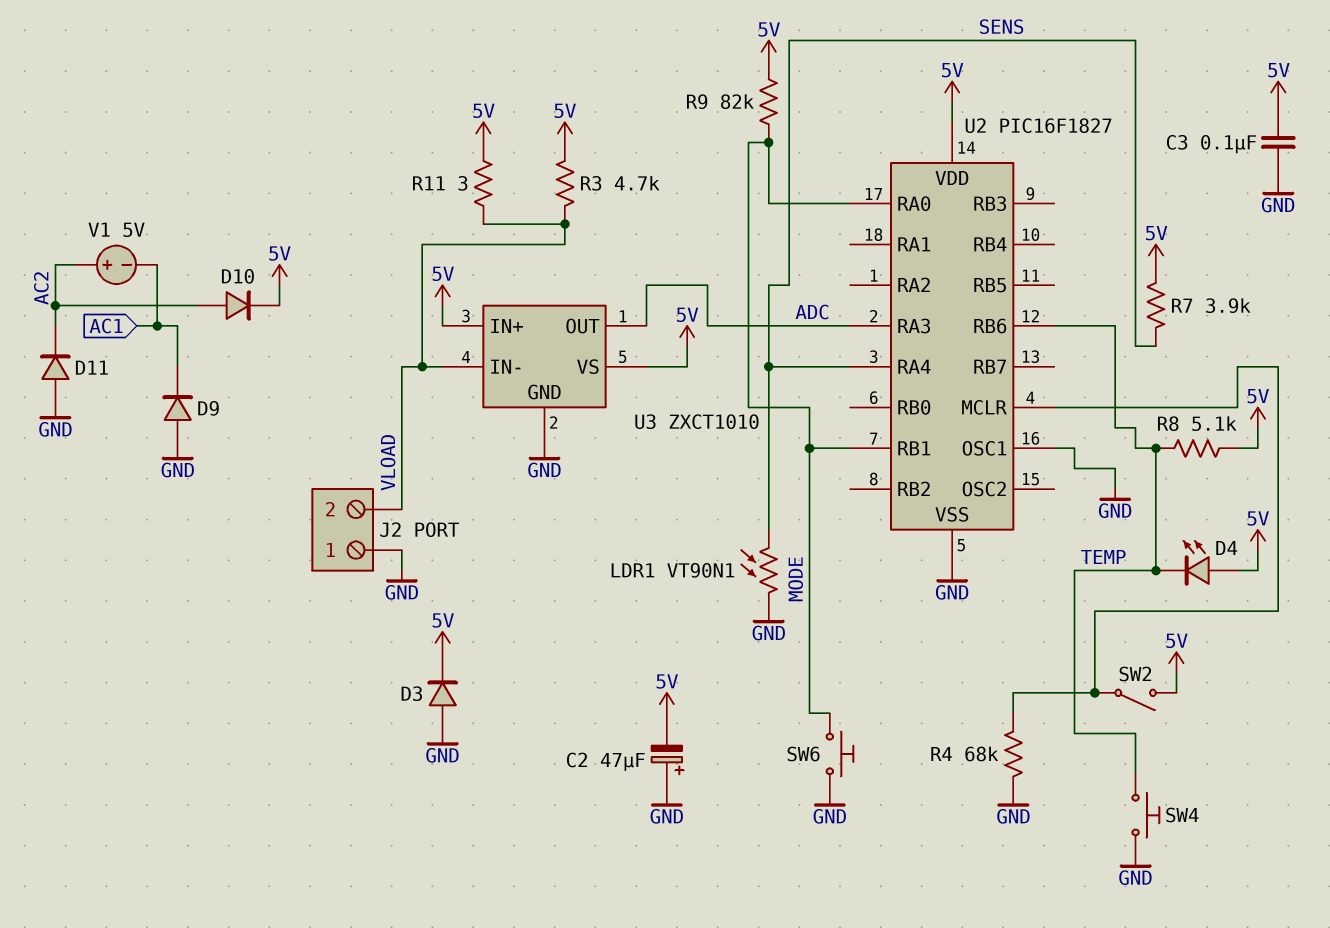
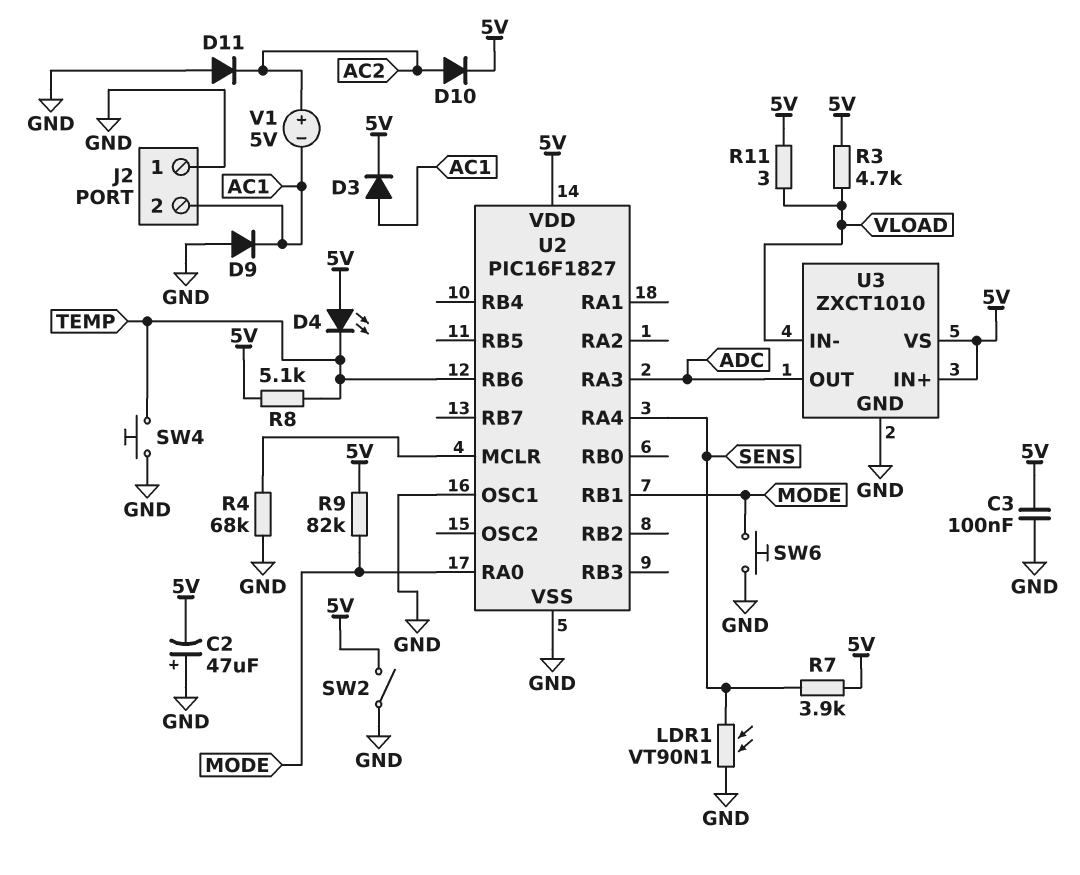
D3: diode (A GND, K 5V) -> diode (A AC1, K 5V)
J2 pin 2: VLOAD -> AC1
SW2: switch (5V, U2/MCLR) -> switch (5V, GND)

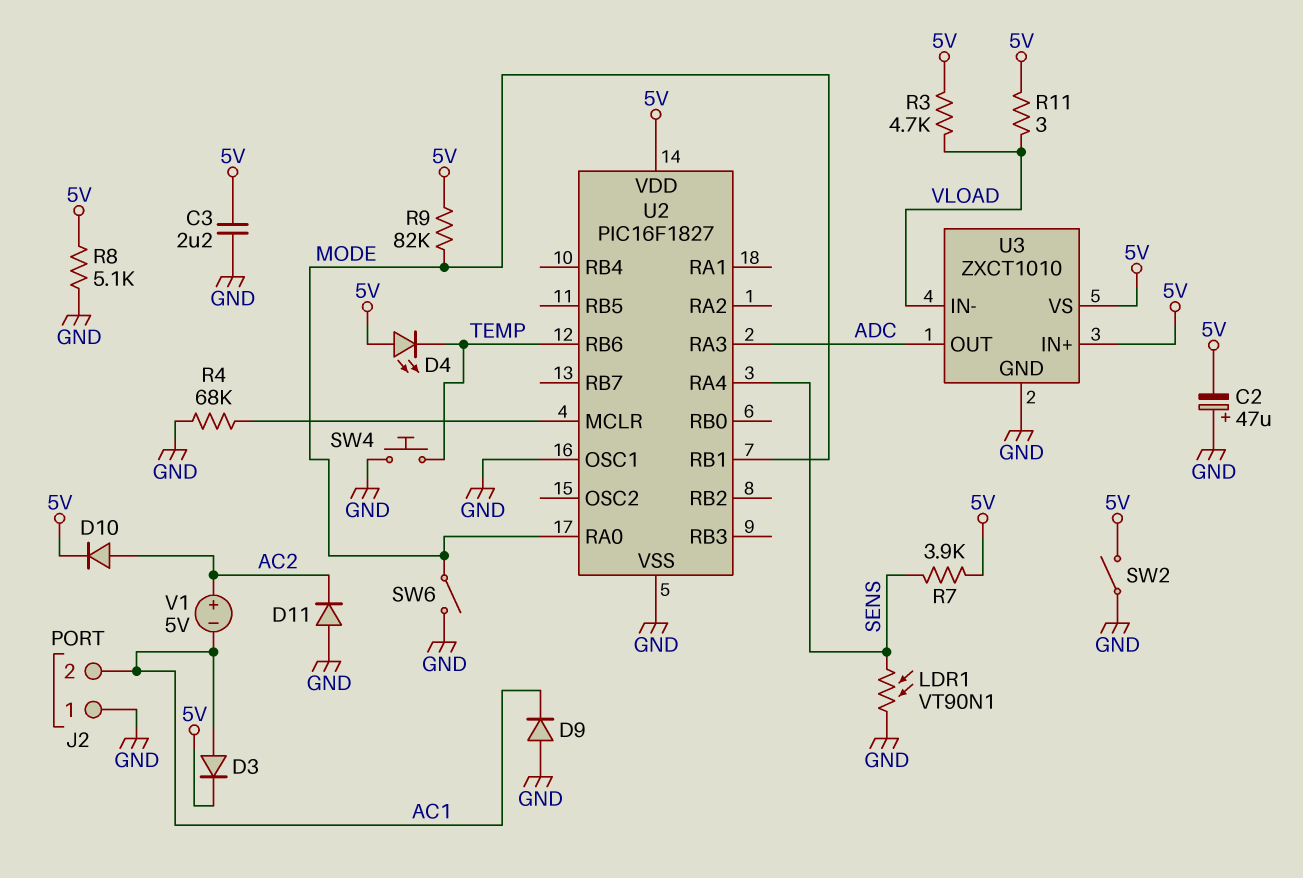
C3: 100nF (5V, GND) -> 2.2uF (5V, GND)
R8: 5.1k (5V, TEMP) -> 5.1k (5V, GND)
SW6: button (GND, MODE) -> switch (GND, MODE)

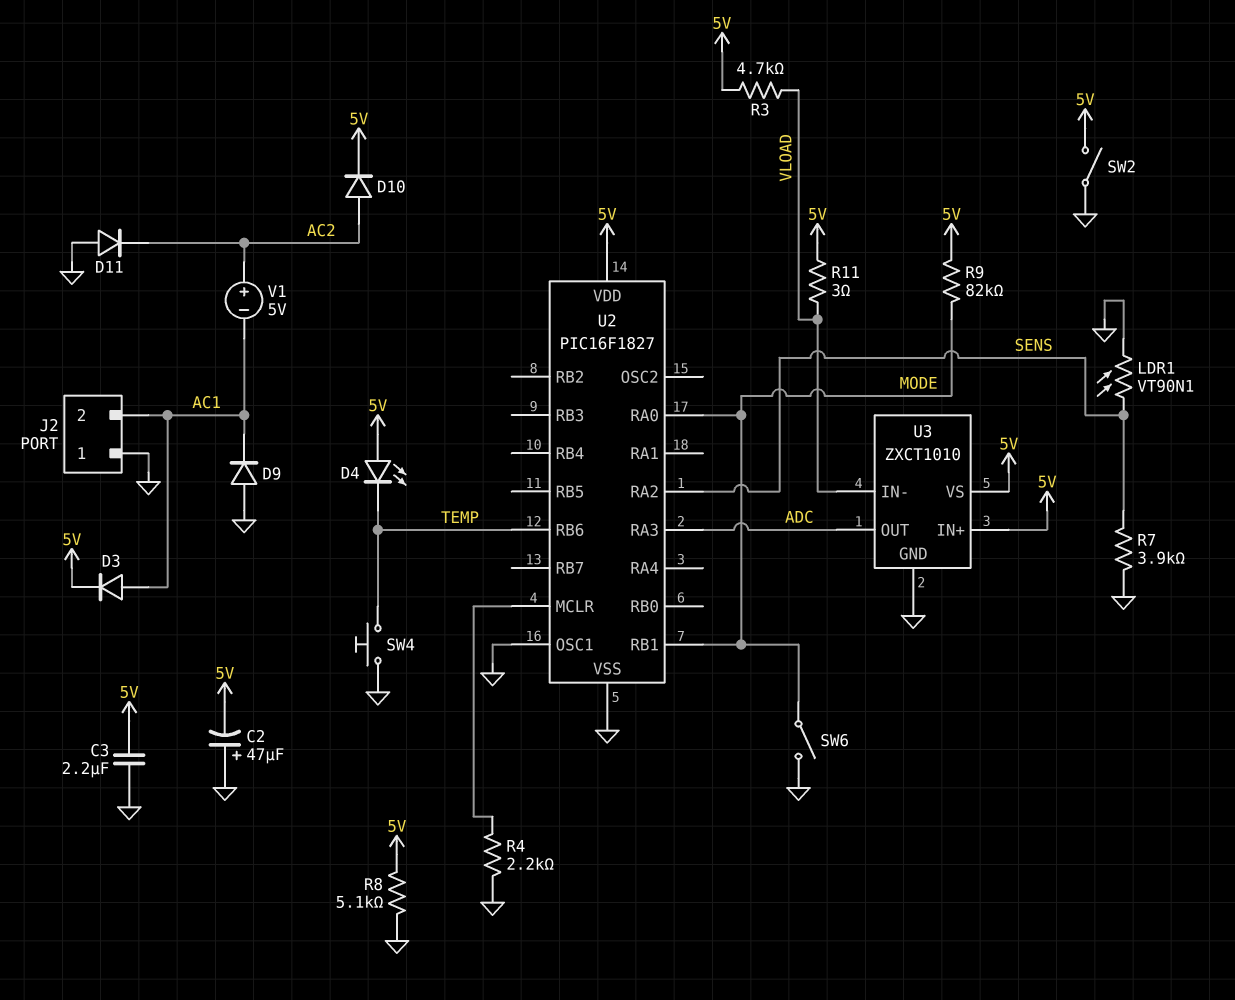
R4: 68k (GND, U2/MCLR) -> 2.2k (GND, U2/MCLR)
R7: 3.9k (5V, SENS) -> 3.9k (GND, SENS)
U2 pin RA2: none -> SENS
U2 pin RA4: SENS -> none

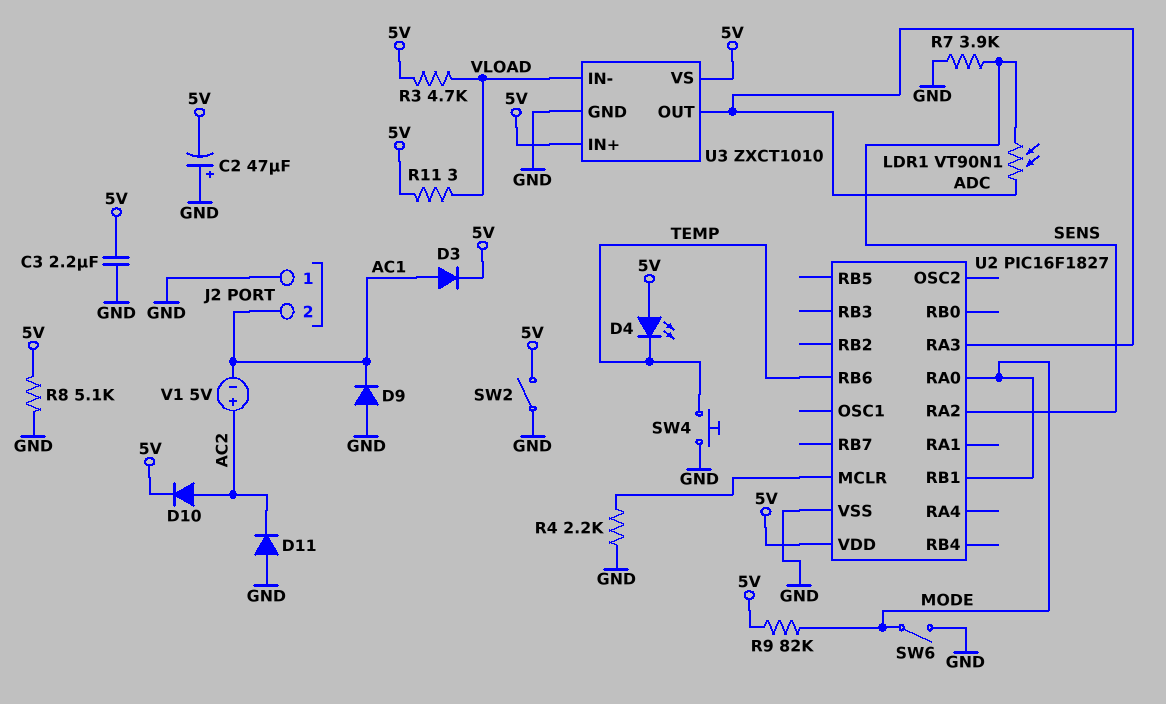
LDR1: VT90N1 (GND, SENS) -> VT90N1 (ADC, SENS)
U2 pin OSC1: GND -> none

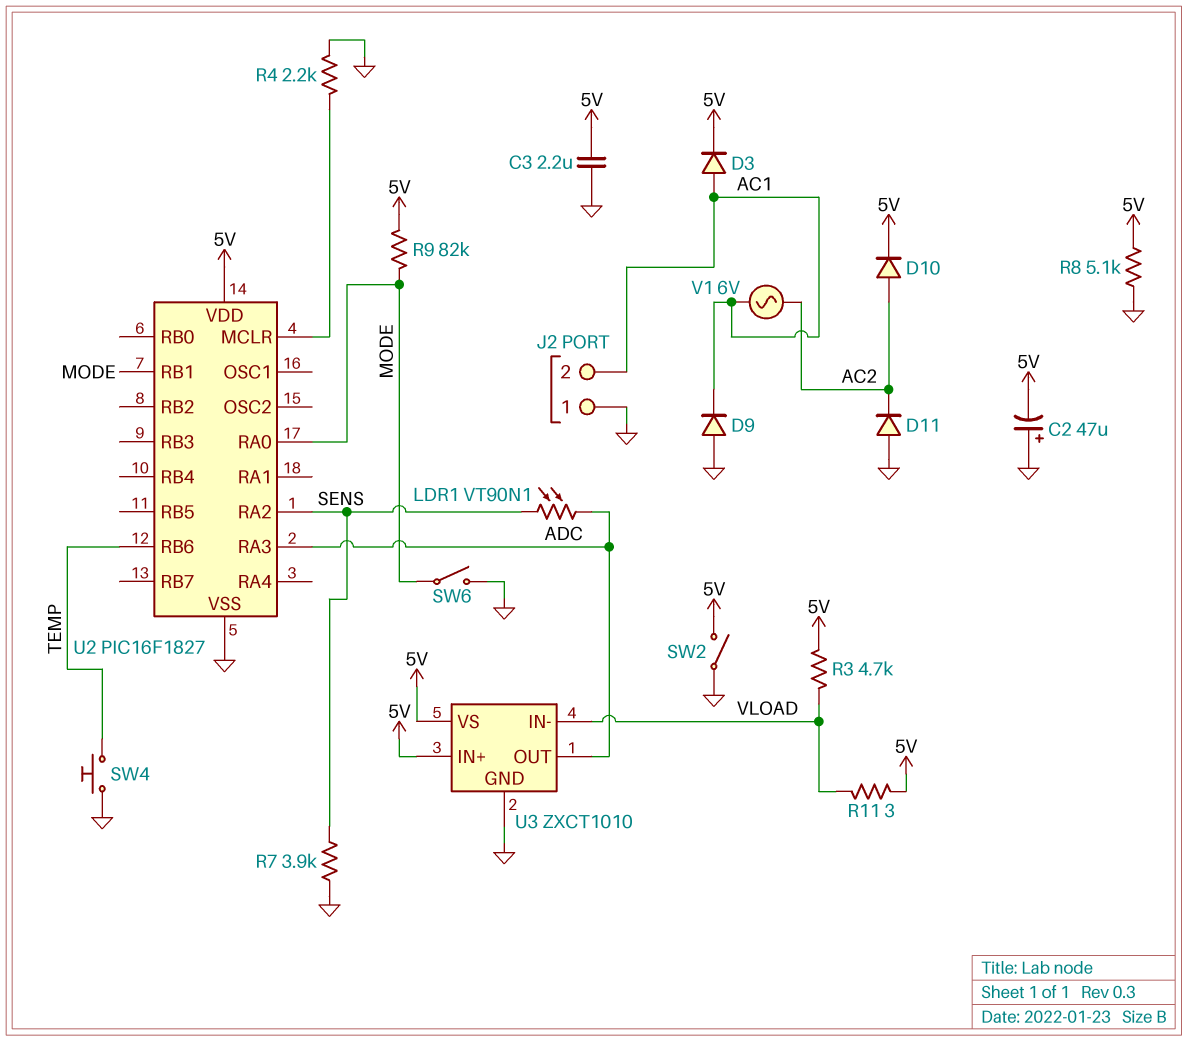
D4: LED (A 5V, K TEMP) -> none
V1: 5V (plus AC2, minus AC1) -> AC 6V (AC1, AC2)

